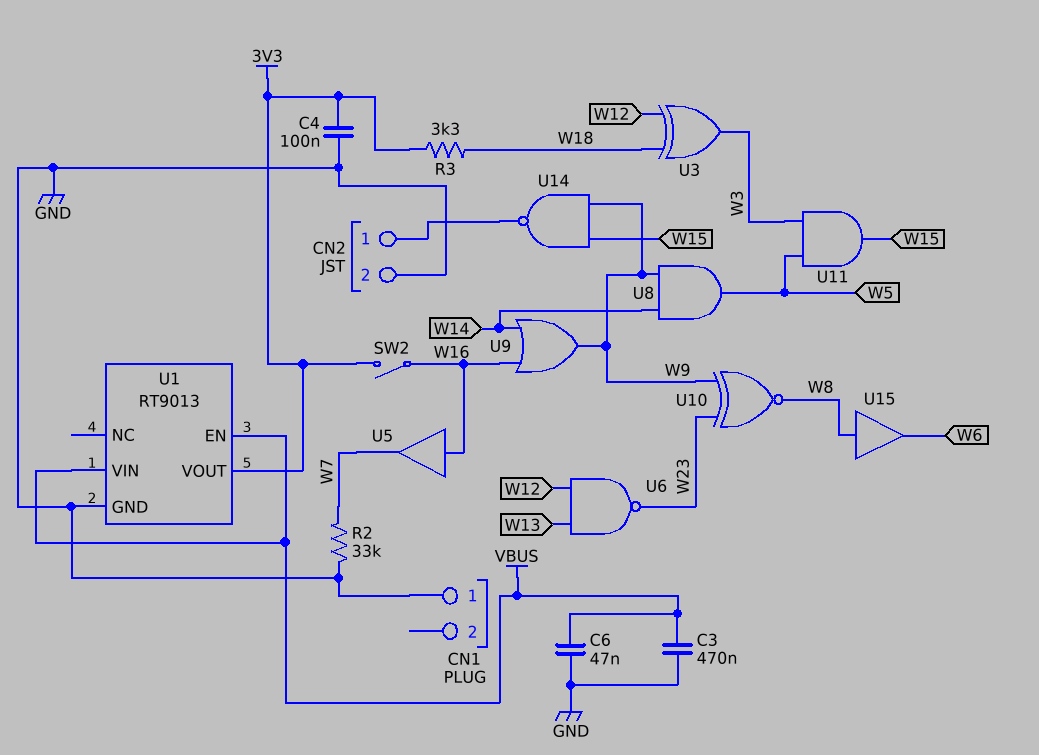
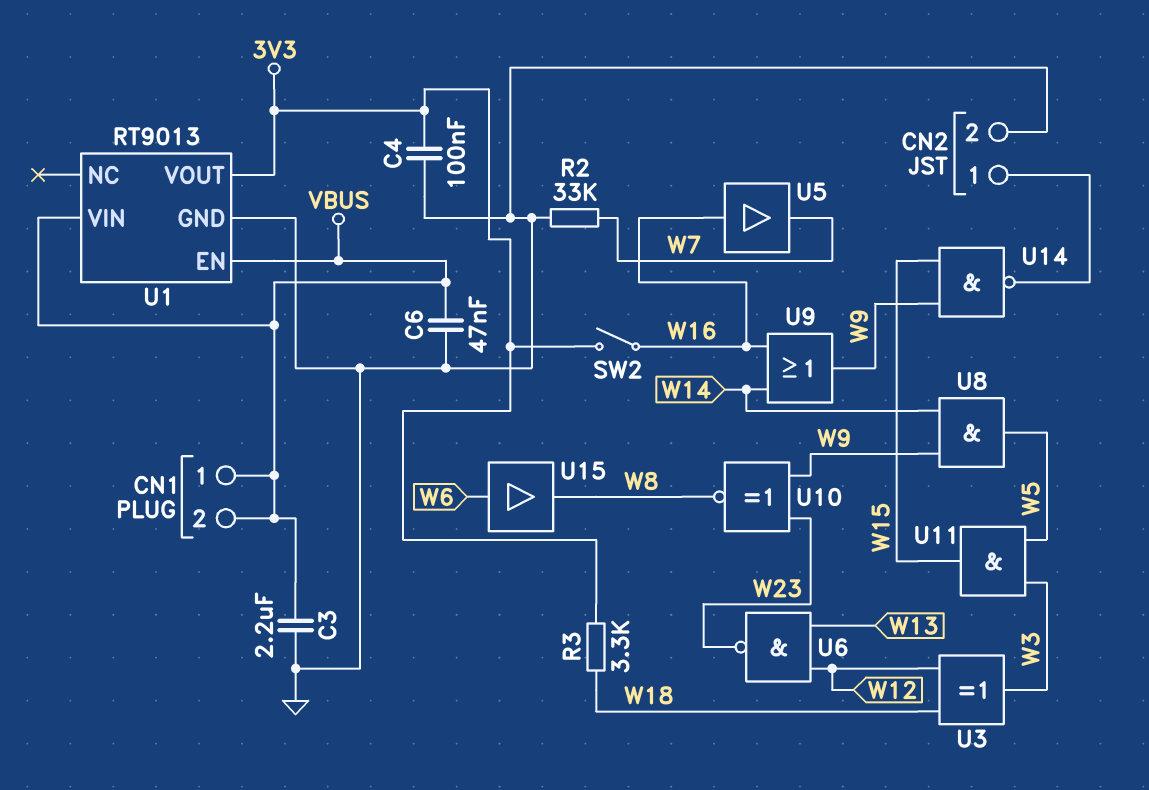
C3: 470nF (GND, VBUS) -> 2.2uF (GND, VBUS)
CN1 pin 1: GND -> VBUS
CN1 pin 2: none -> VBUS
U15: buffer (in W8, out W6) -> buffer (in W6, out W8)

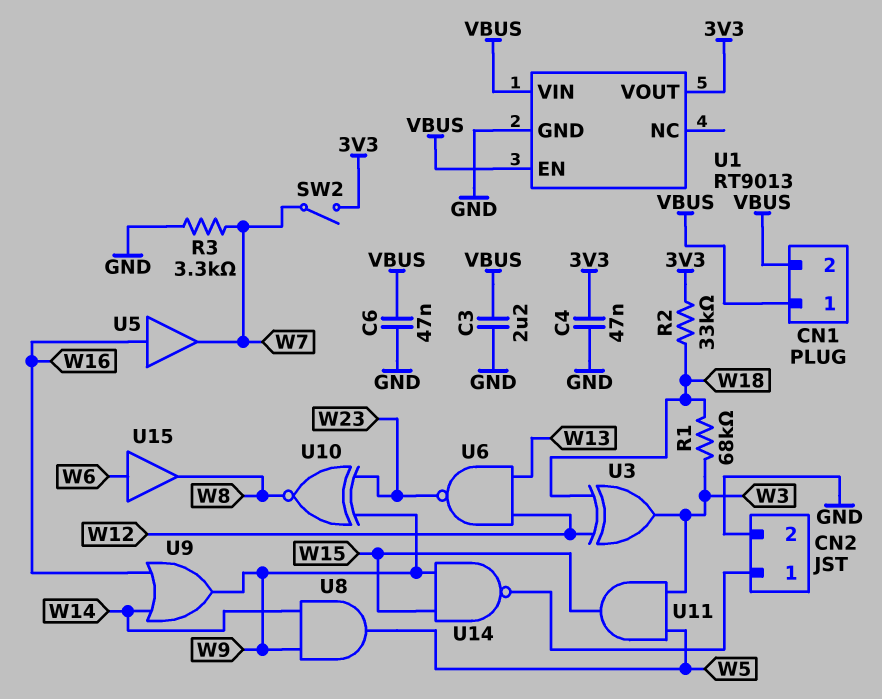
C4: 100nF (3V3, GND) -> 47nF (3V3, GND)
R1: none -> 68k (W3, W18)
R2: 33k (GND, W7) -> 33k (3V3, W18)
R3: 3.3k (3V3, W18) -> 3.3k (GND, W7)
SW2: switch (3V3, W16) -> switch (3V3, W7)

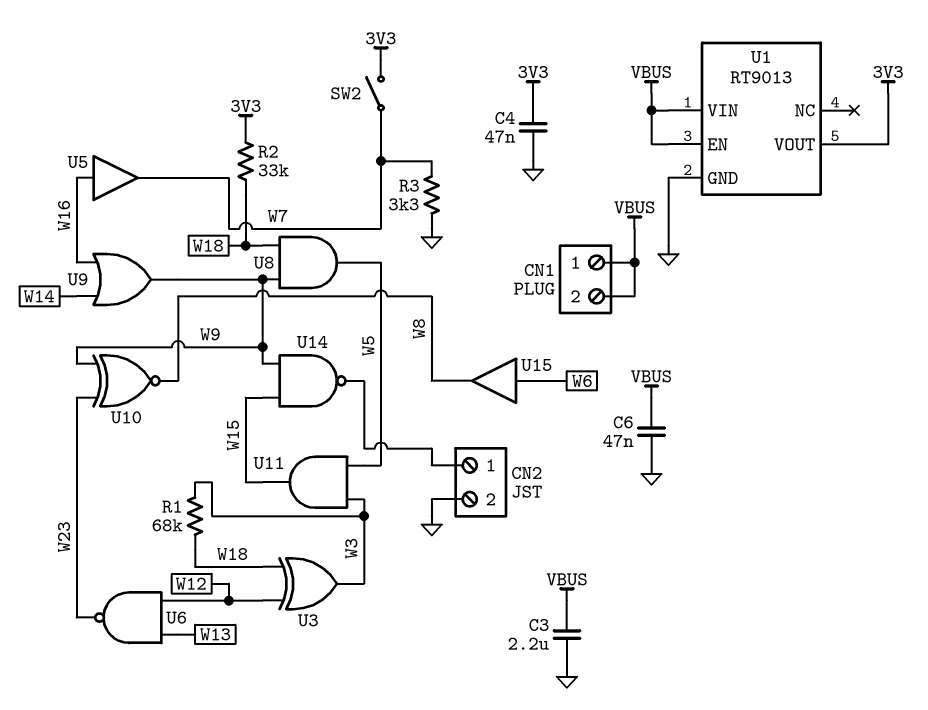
U8: AND (in W9, in W14, out W5) -> AND (in W9, in W18, out W5)

